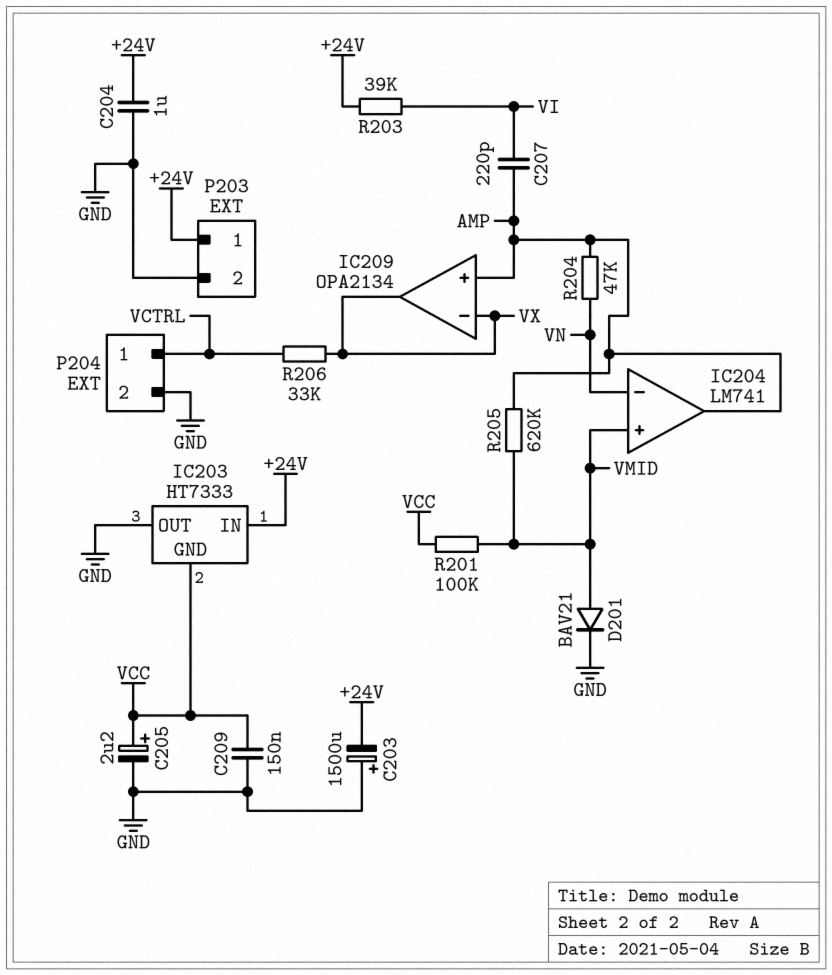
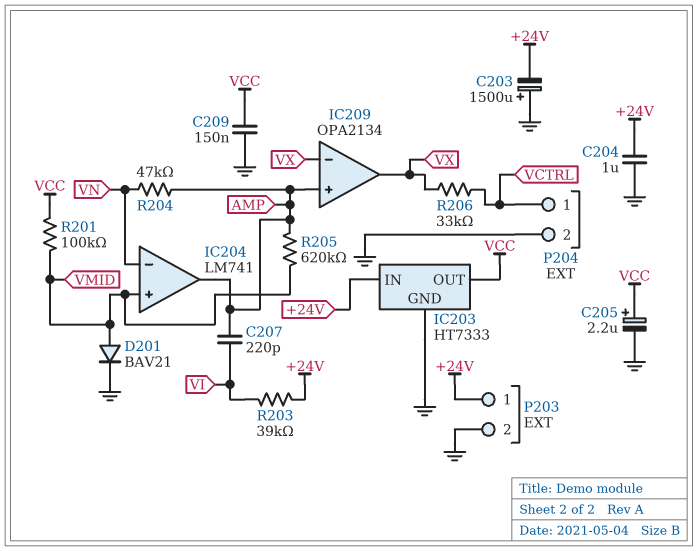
IC203 pin GND: VCC -> GND
IC203 pin OUT: GND -> VCC

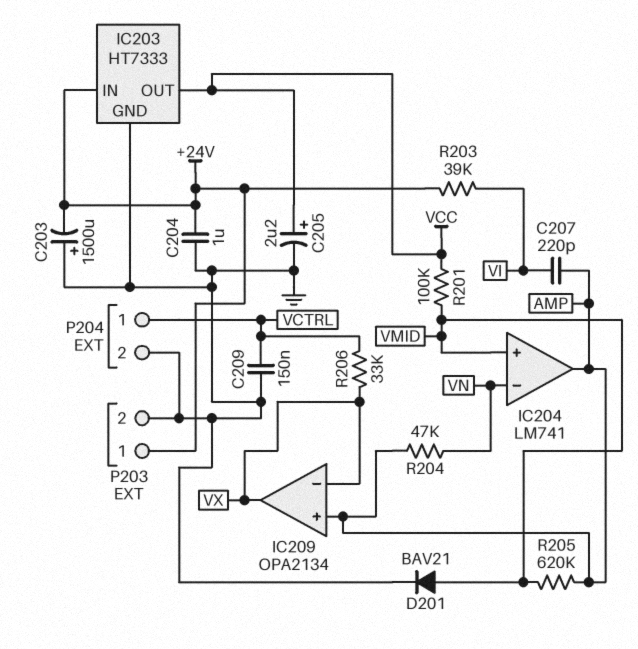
C209: 150nF (GND, VCC) -> 150nF (GND, VCTRL)

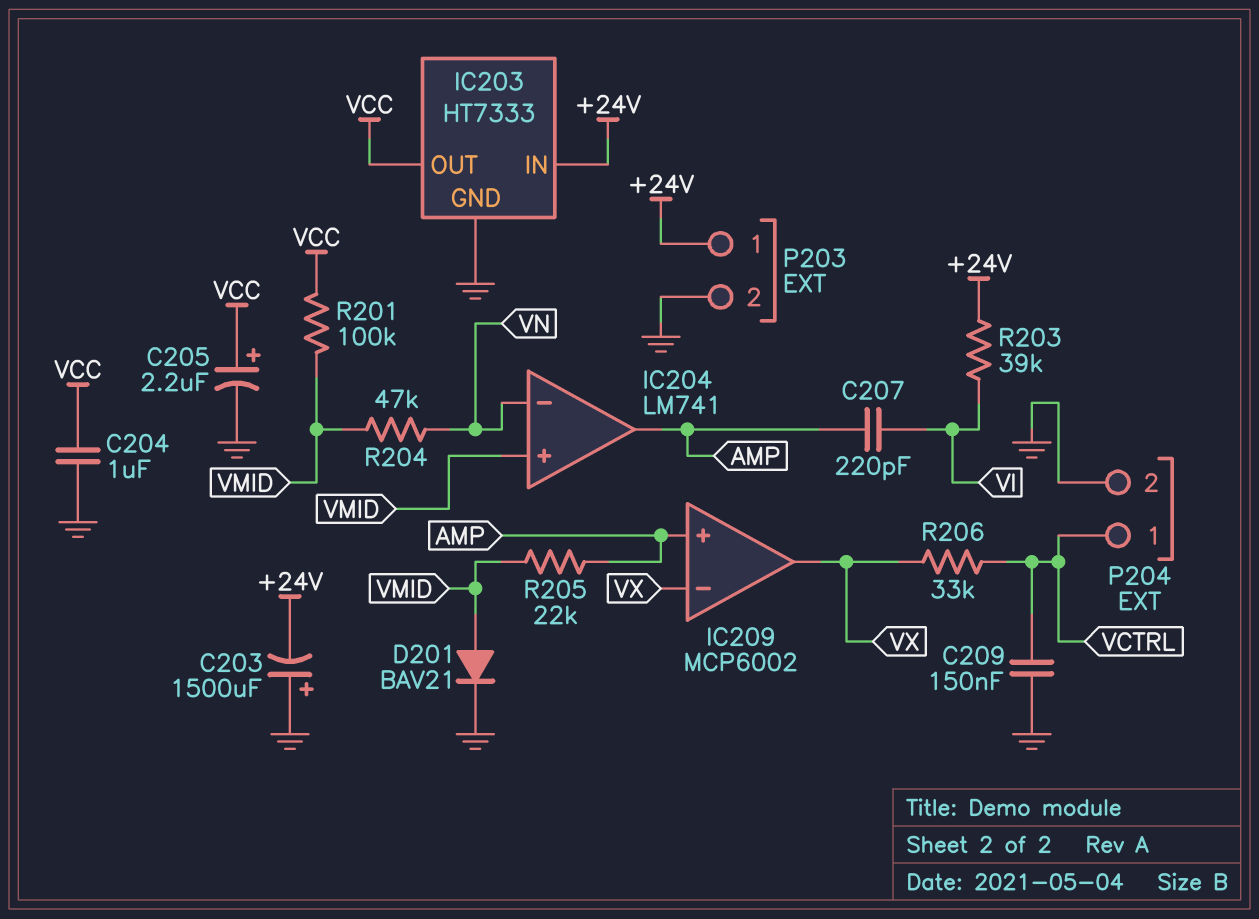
C204: 1uF (+24V, GND) -> 1uF (GND, VCC)
IC209: OPA2134 -> MCP6002
R204: 47k (AMP, VN) -> 47k (VMID, VN)
R205: 620k (AMP, VMID) -> 22k (AMP, VMID)

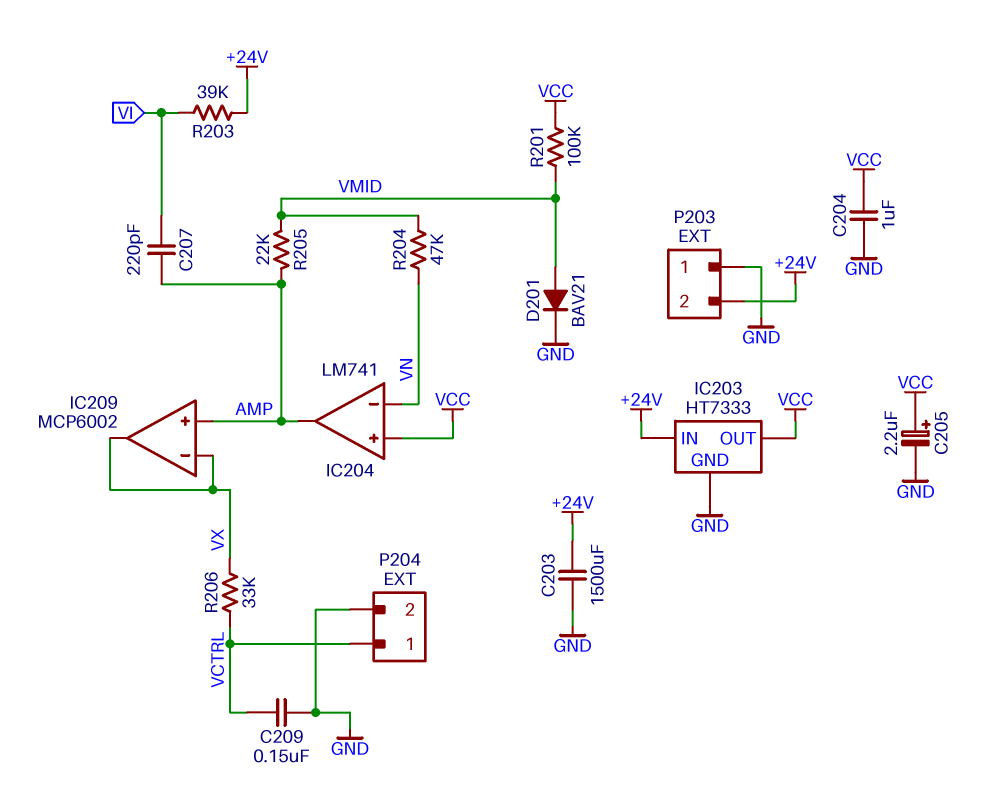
C203: 1500uF (plus GND, minus +24V) -> 1500uF (+24V, GND)
IC204 pin in+: VMID -> VCC
P203 pin 1: +24V -> GND
P203 pin 2: GND -> +24V

